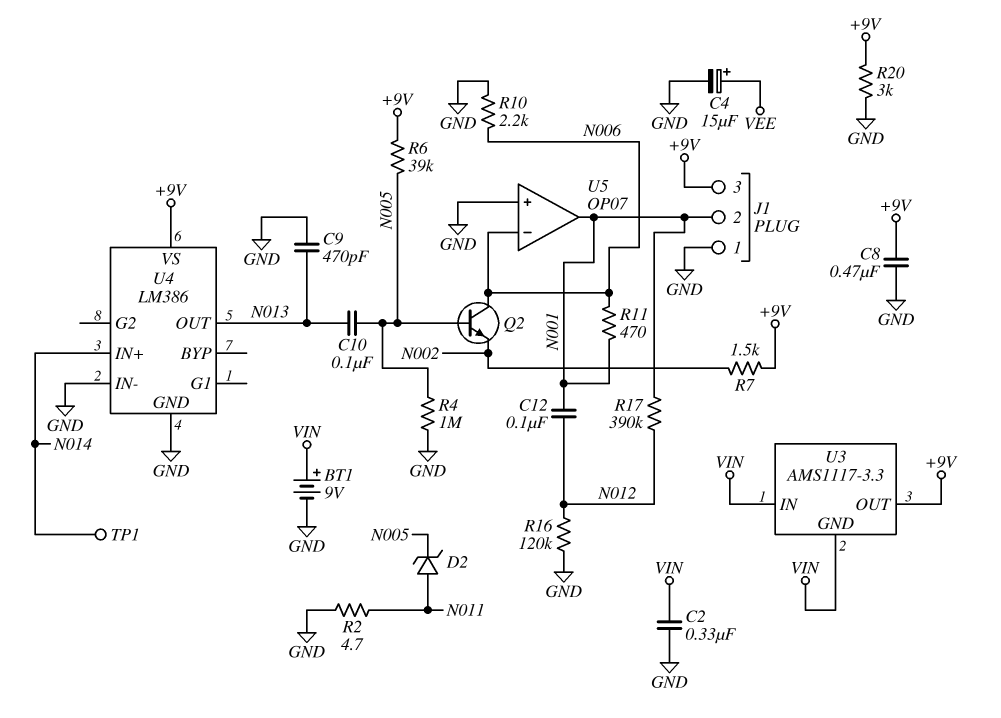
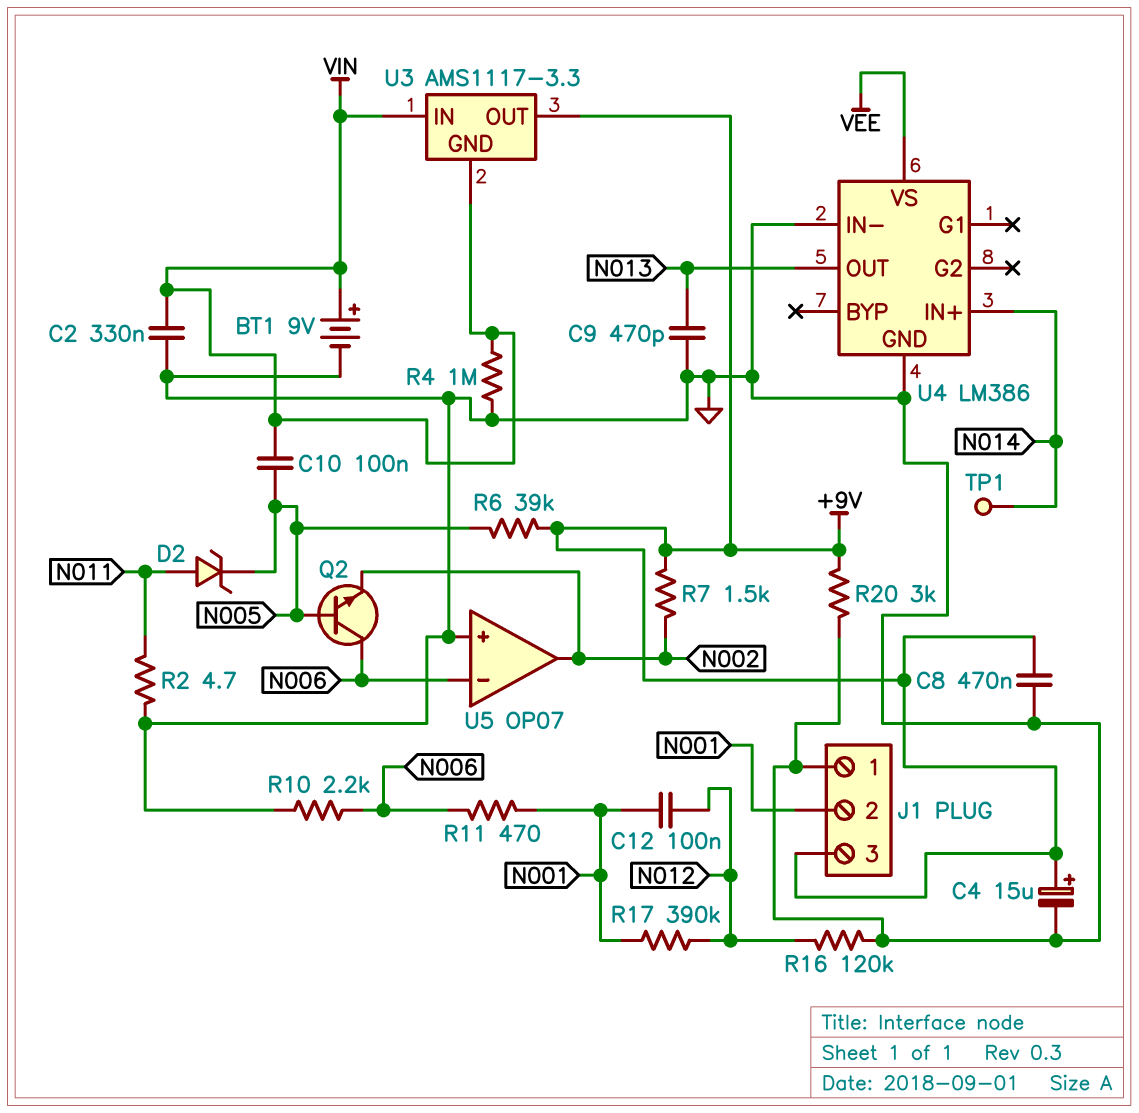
C4: 15uF (plus VEE, minus GND) -> 15uF (plus +9V, minus GND)
C10: 100nF (N005, N013) -> 100nF (N005, VIN)
R4: 1M (GND, N005) -> 1M (GND, VIN)
U4 pin VS: +9V -> VEE
U5 pin out: N001 -> N002

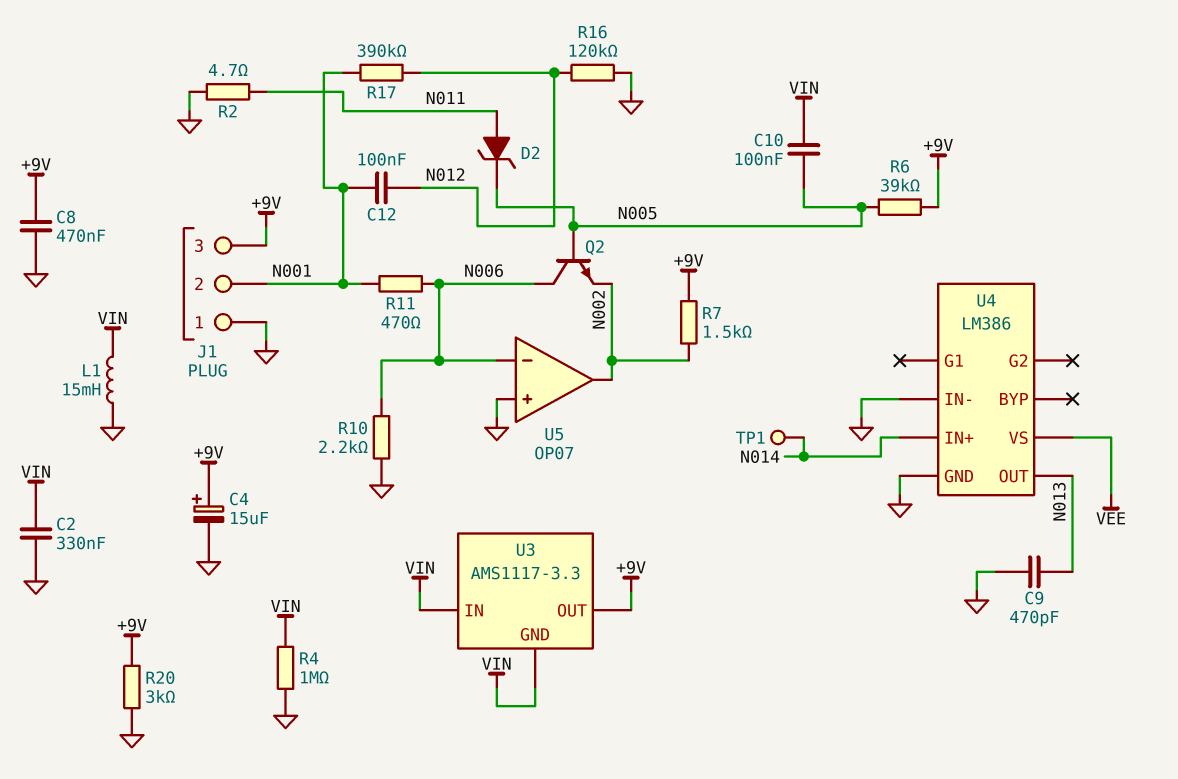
BT1: 9V (plus VIN, minus GND) -> none
L1: none -> 15mH (GND, VIN)

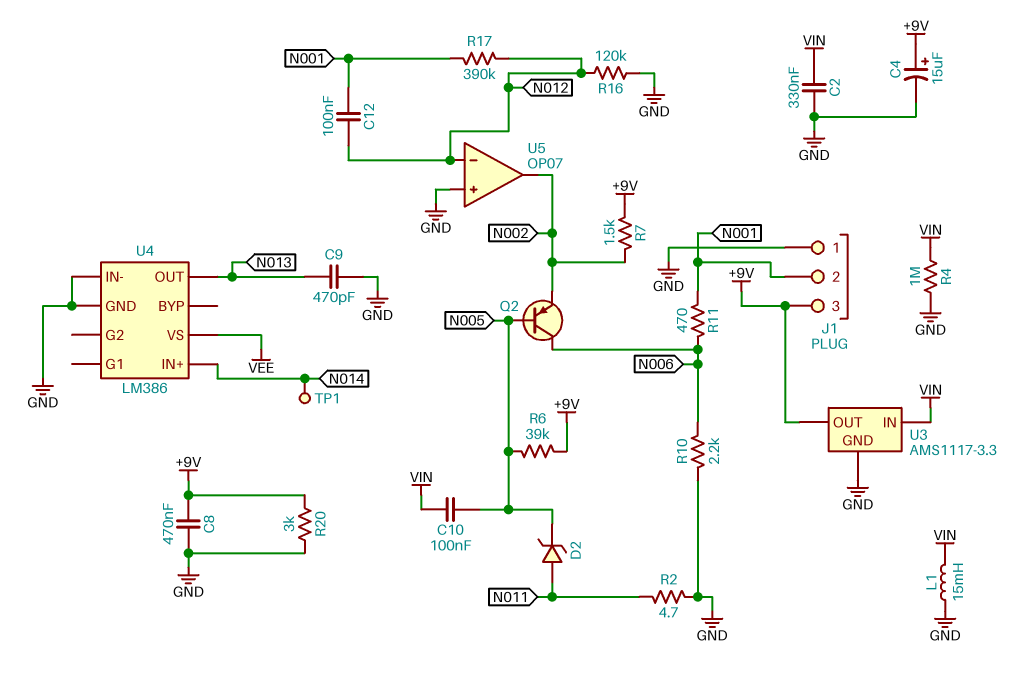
Q2: NPN (B N005, C N006, E N002) -> PNP (B N005, C N006, E N002)
U3 pin GND: VIN -> GND
U5 pin in-: N006 -> N012

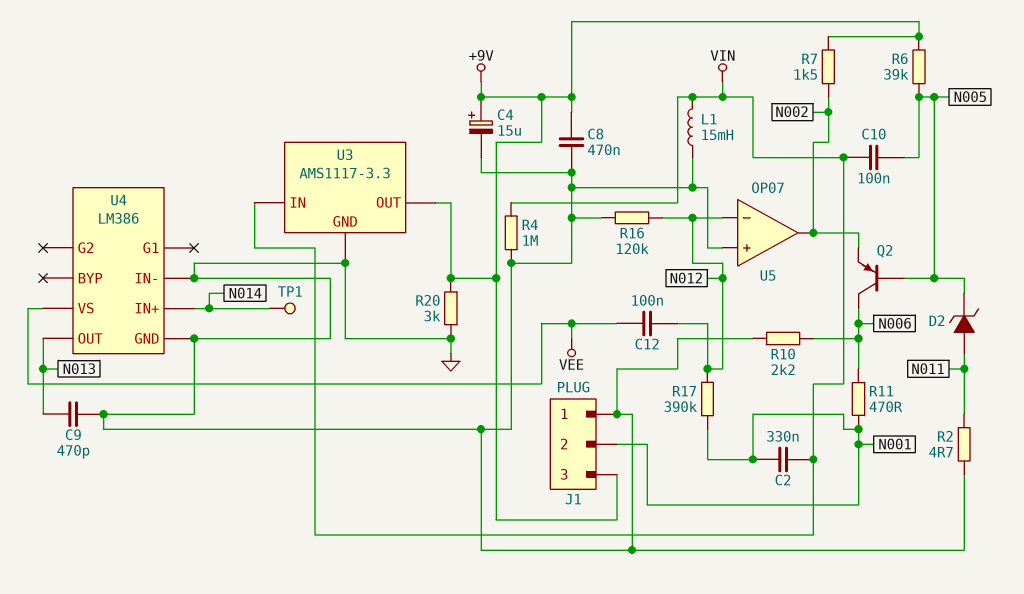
C2: 330nF (GND, VIN) -> 330nF (N001, VIN)
C12: 100nF (N001, N012) -> 100nF (N012, VEE)

